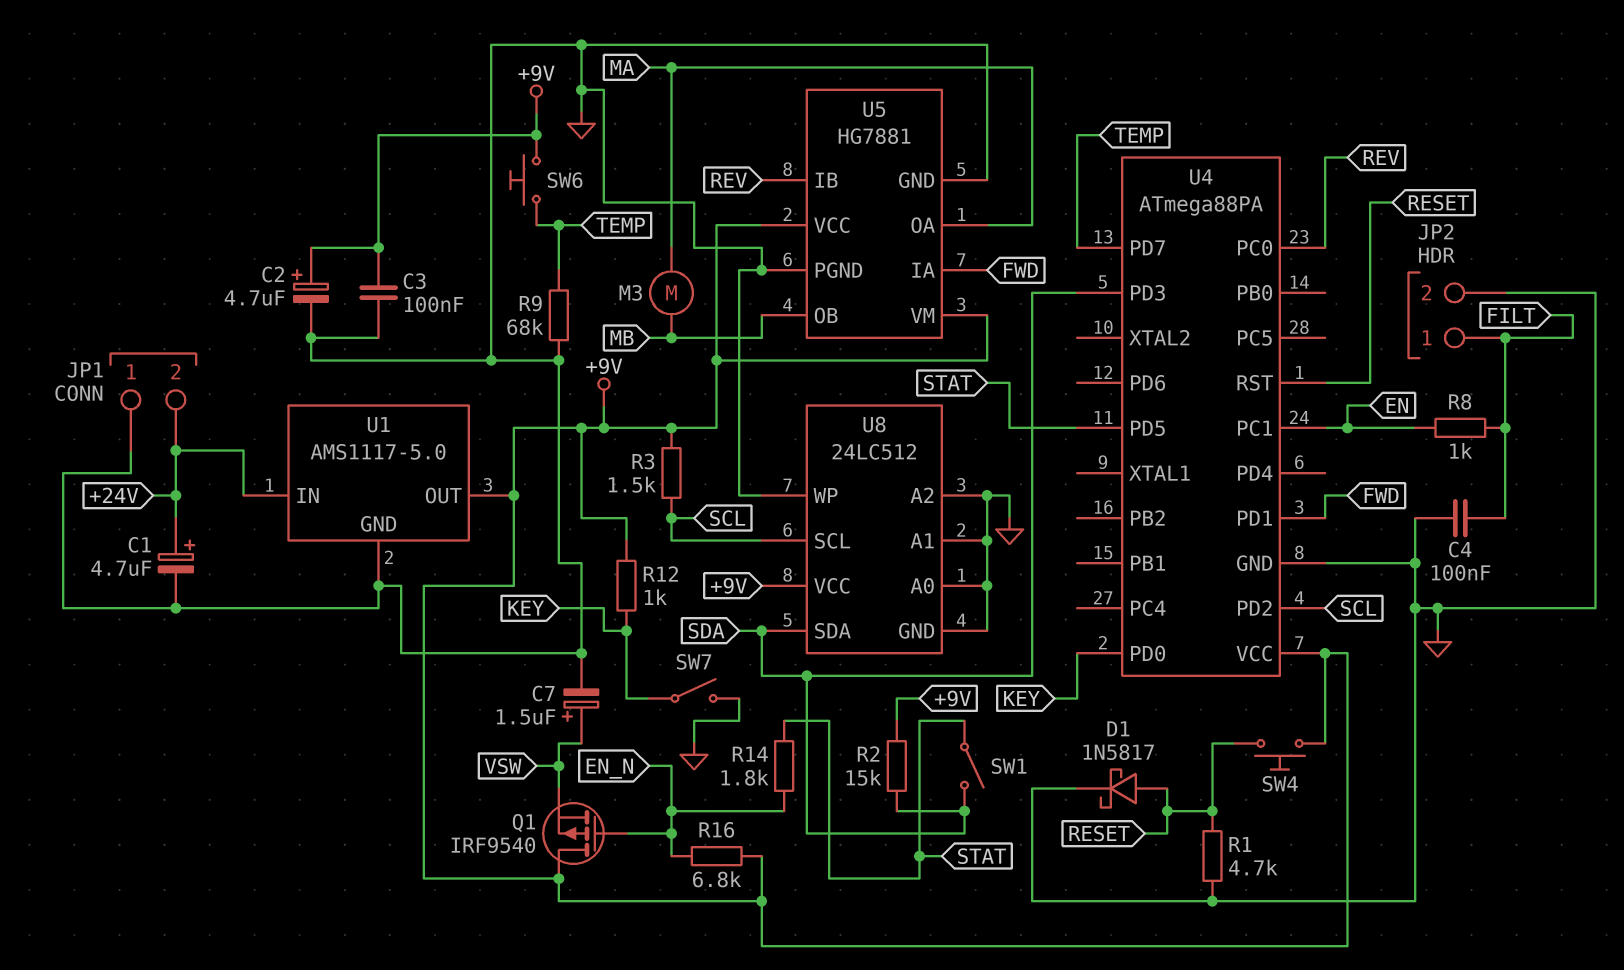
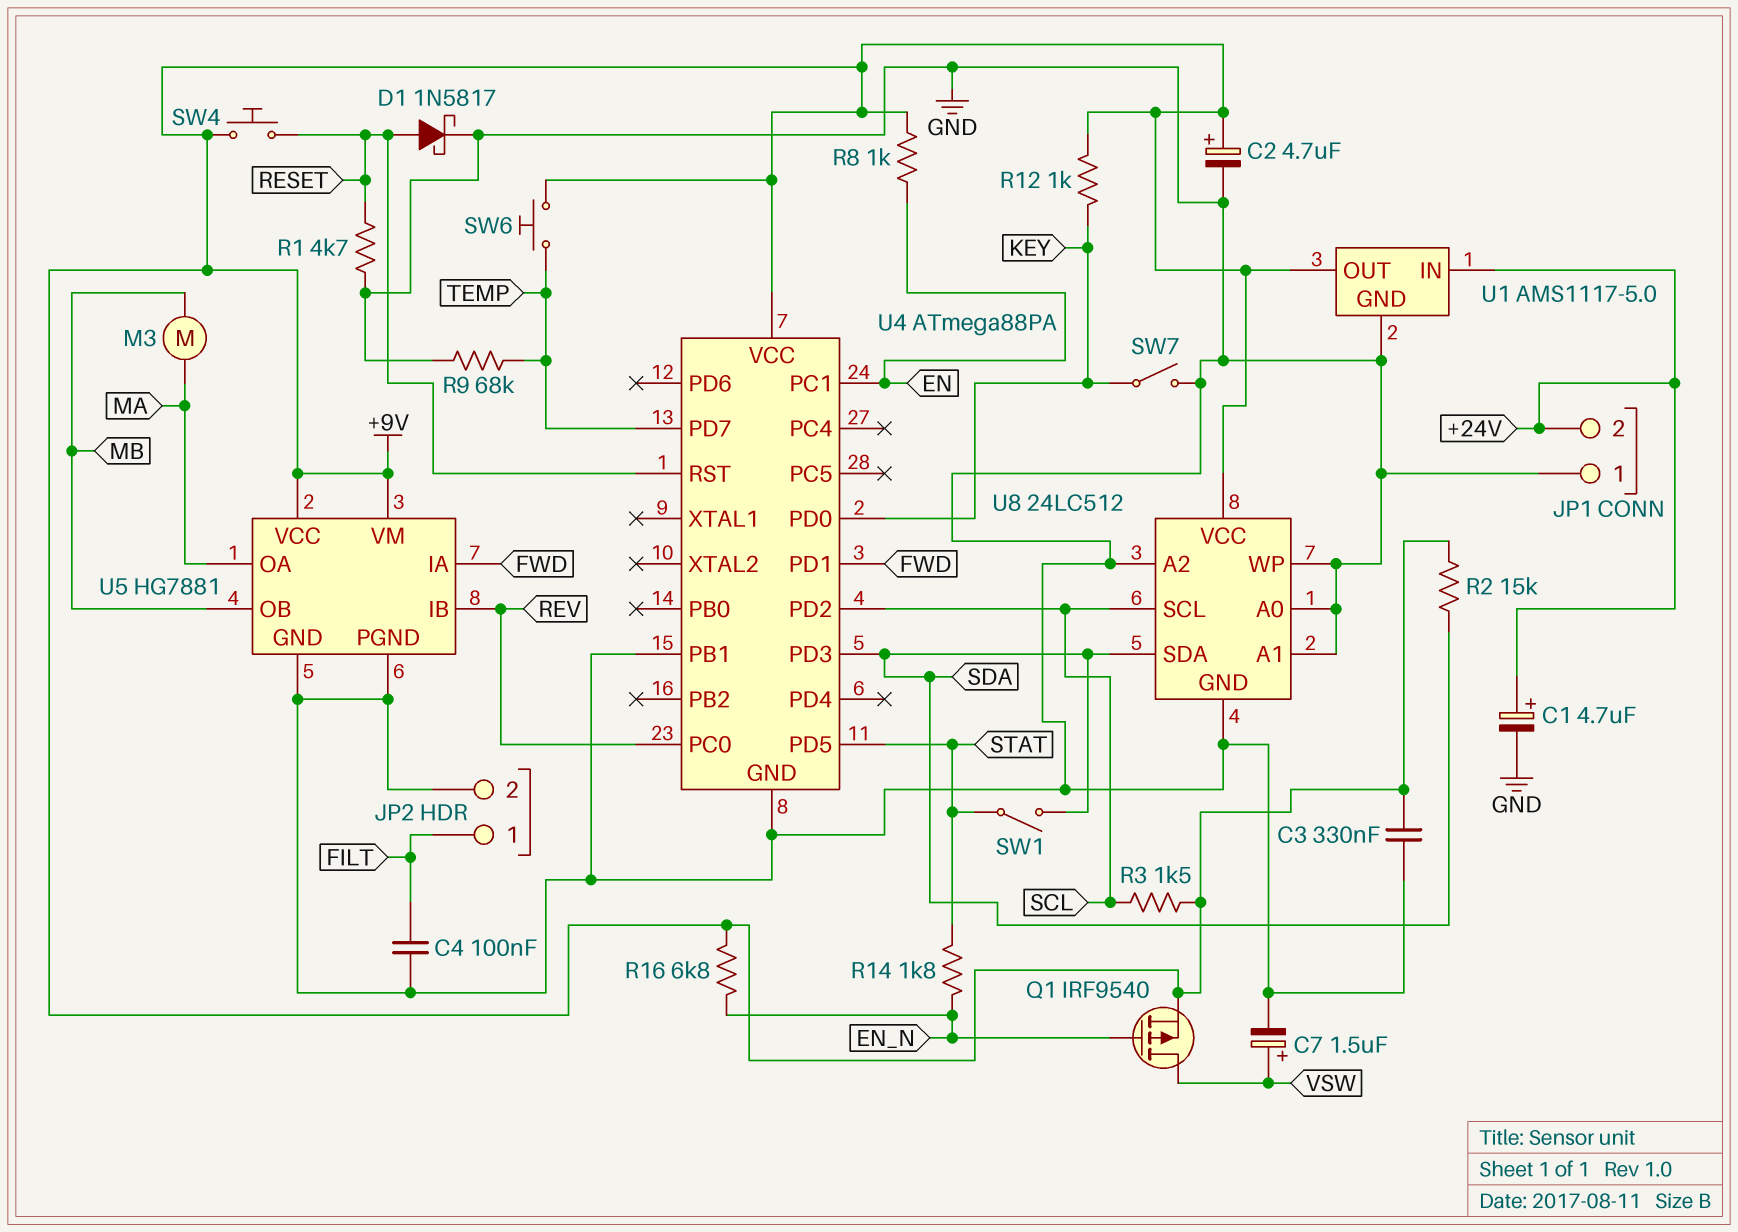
C3: 100nF (+9V, GND) -> 330nF (+9V, GND)
Q1: PMOS IRF9540 (G EN_N, D +9V, S VSW) -> PMOS IRF9540 (G EN_N, D VSW, S +9V)
R8: 1k (EN, FILT) -> 1k (+9V, EN)
U4 pin PB1: none -> GND

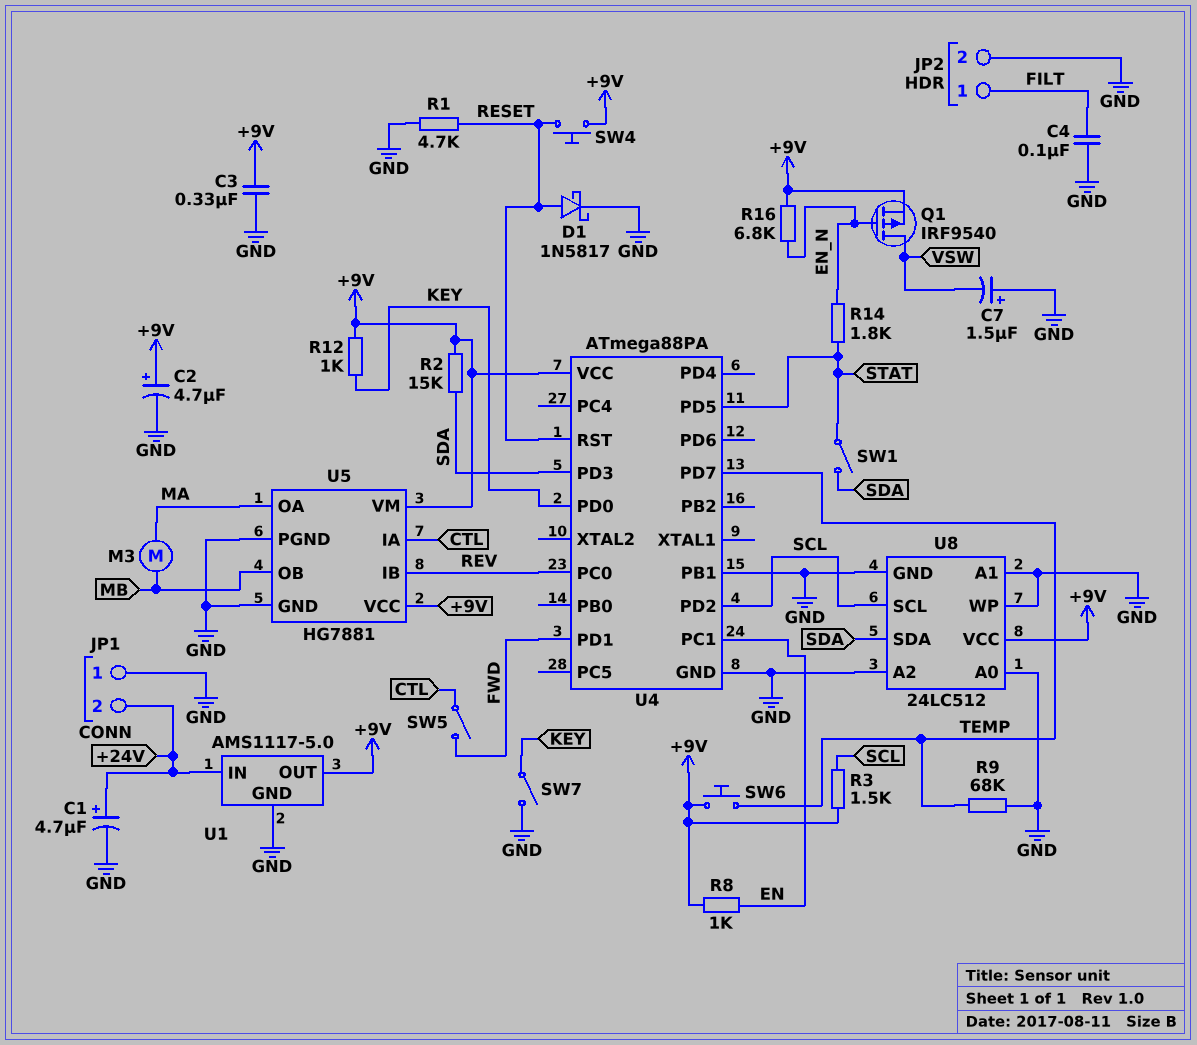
C7: 1.5uF (plus VSW, minus GND) -> 1.5uF (plus GND, minus VSW)
SW5: none -> switch (CTL, FWD)
U5 pin IA: FWD -> CTL

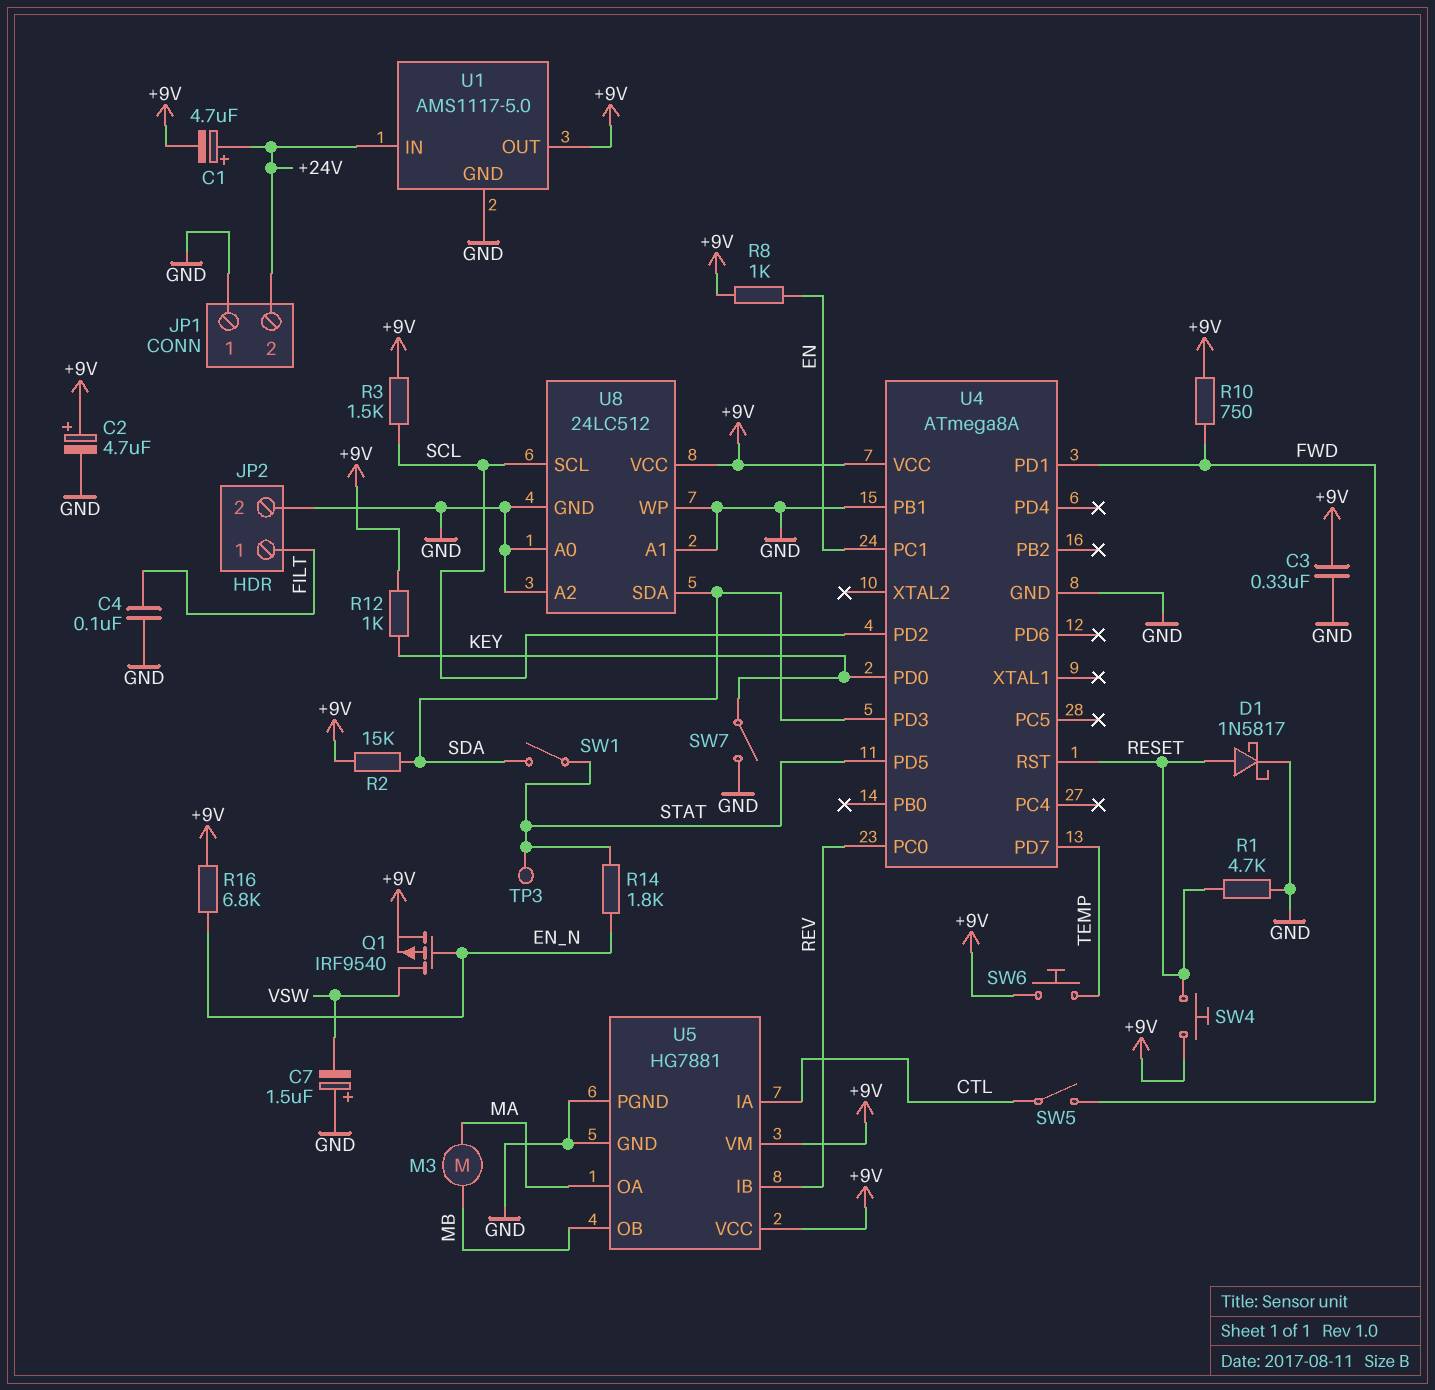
C1: 4.7uF (plus +24V, minus GND) -> 4.7uF (plus +24V, minus +9V)
R9: 68k (GND, TEMP) -> none
R10: none -> 750 (+9V, FWD)
TP3: none -> test point (STAT)
U4: ATmega88PA -> ATmega8A

